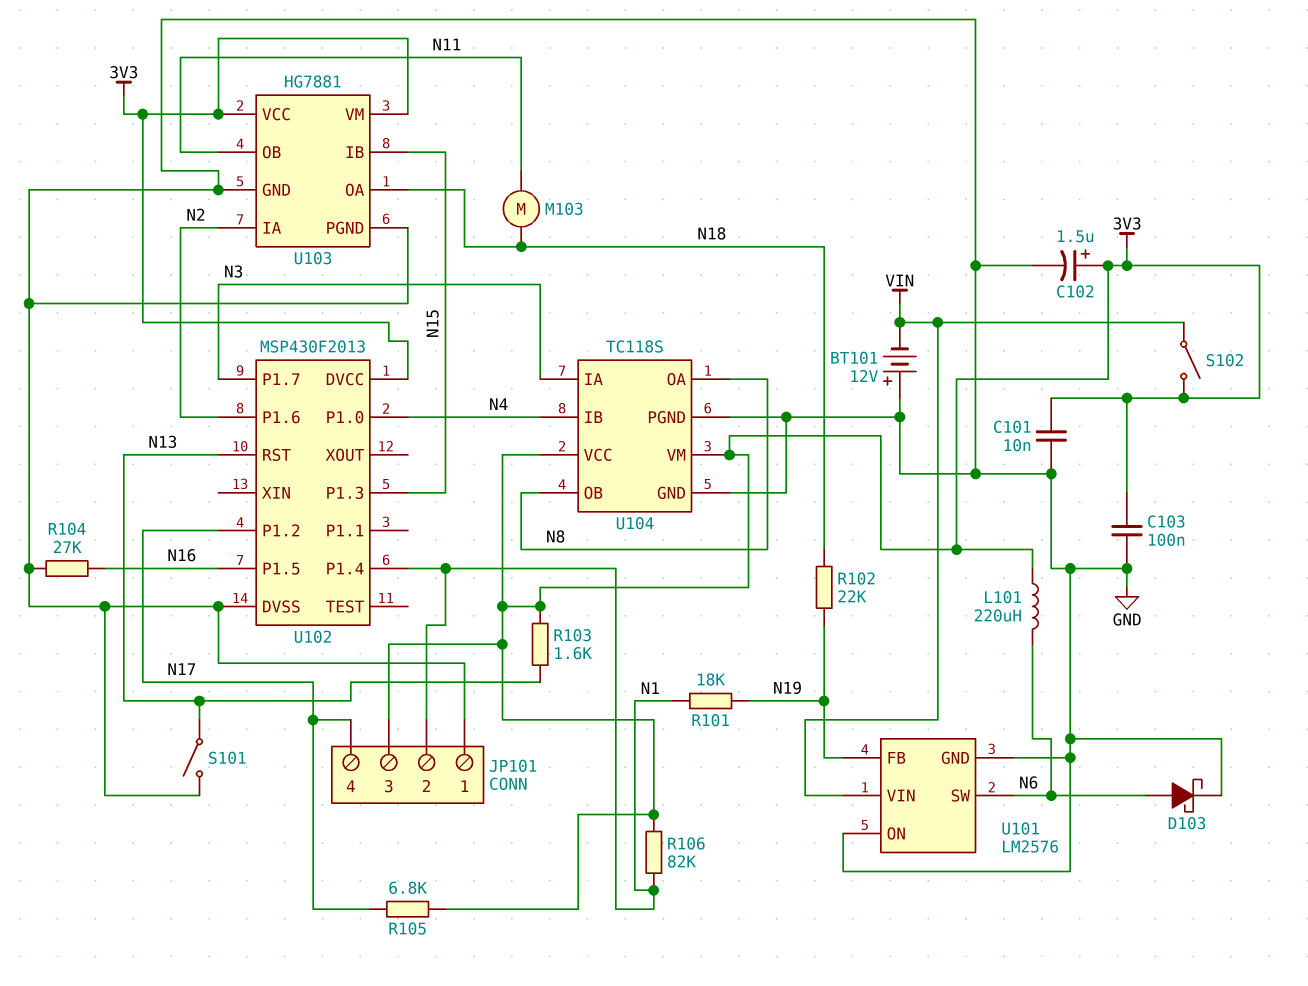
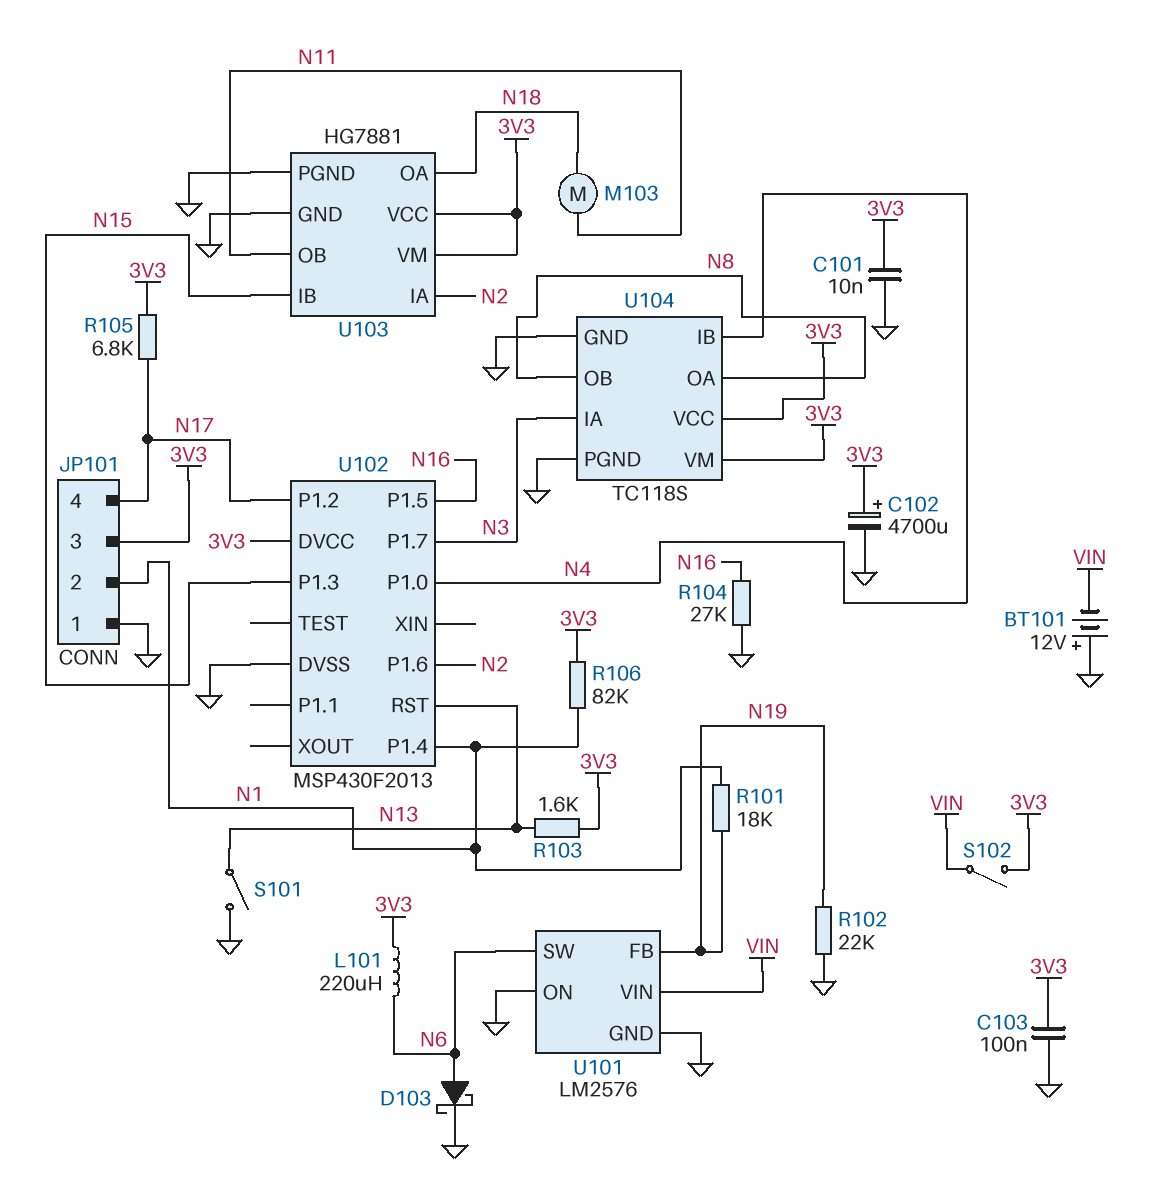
C102: 1.5uF (plus 3V3, minus GND) -> 4700uF (plus 3V3, minus GND)
R102: 22k (N18, N19) -> 22k (GND, N19)

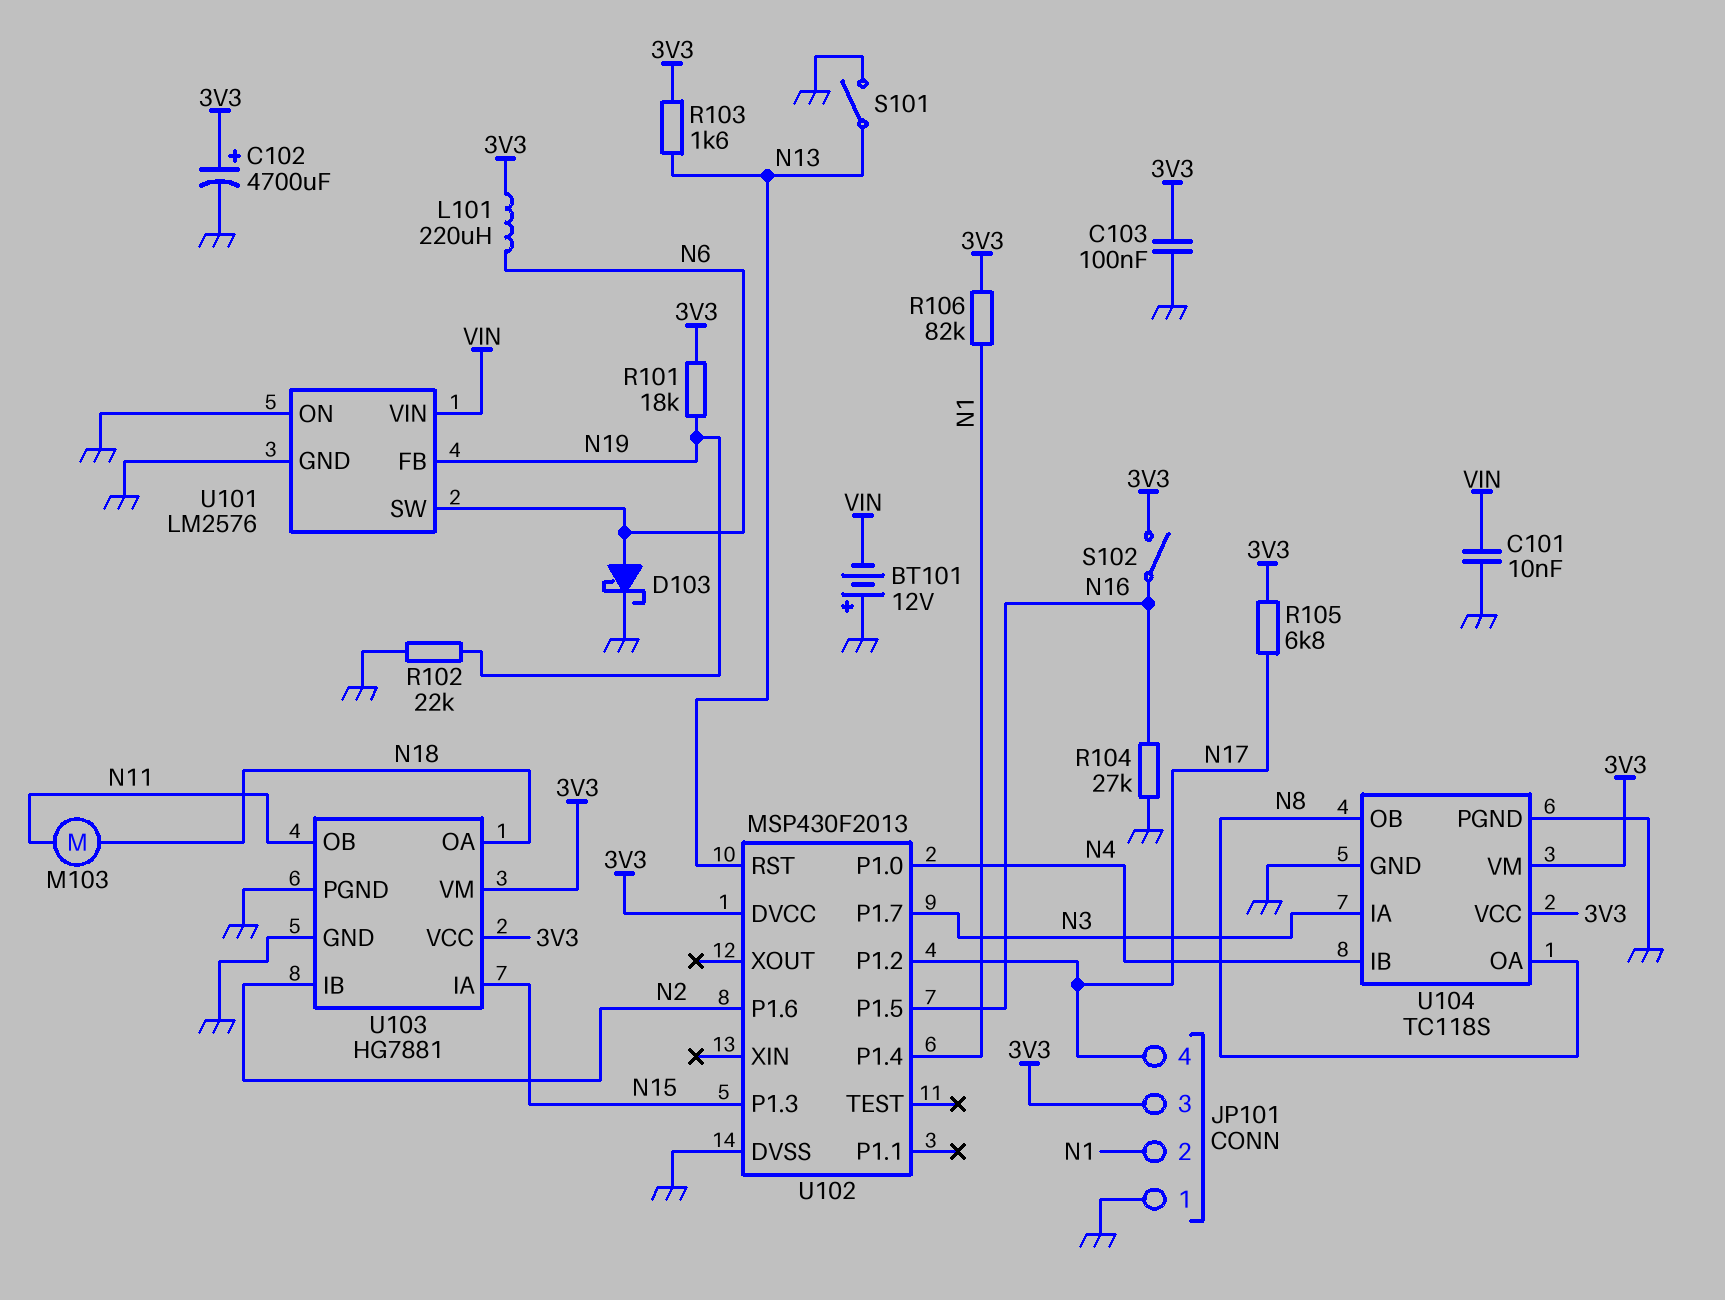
C101: 10nF (3V3, GND) -> 10nF (GND, VIN)
R101: 18k (N1, N19) -> 18k (3V3, N19)
S102: switch (3V3, VIN) -> switch (3V3, N16)
U103 pin IA: N2 -> N15
U103 pin IB: N15 -> N2

